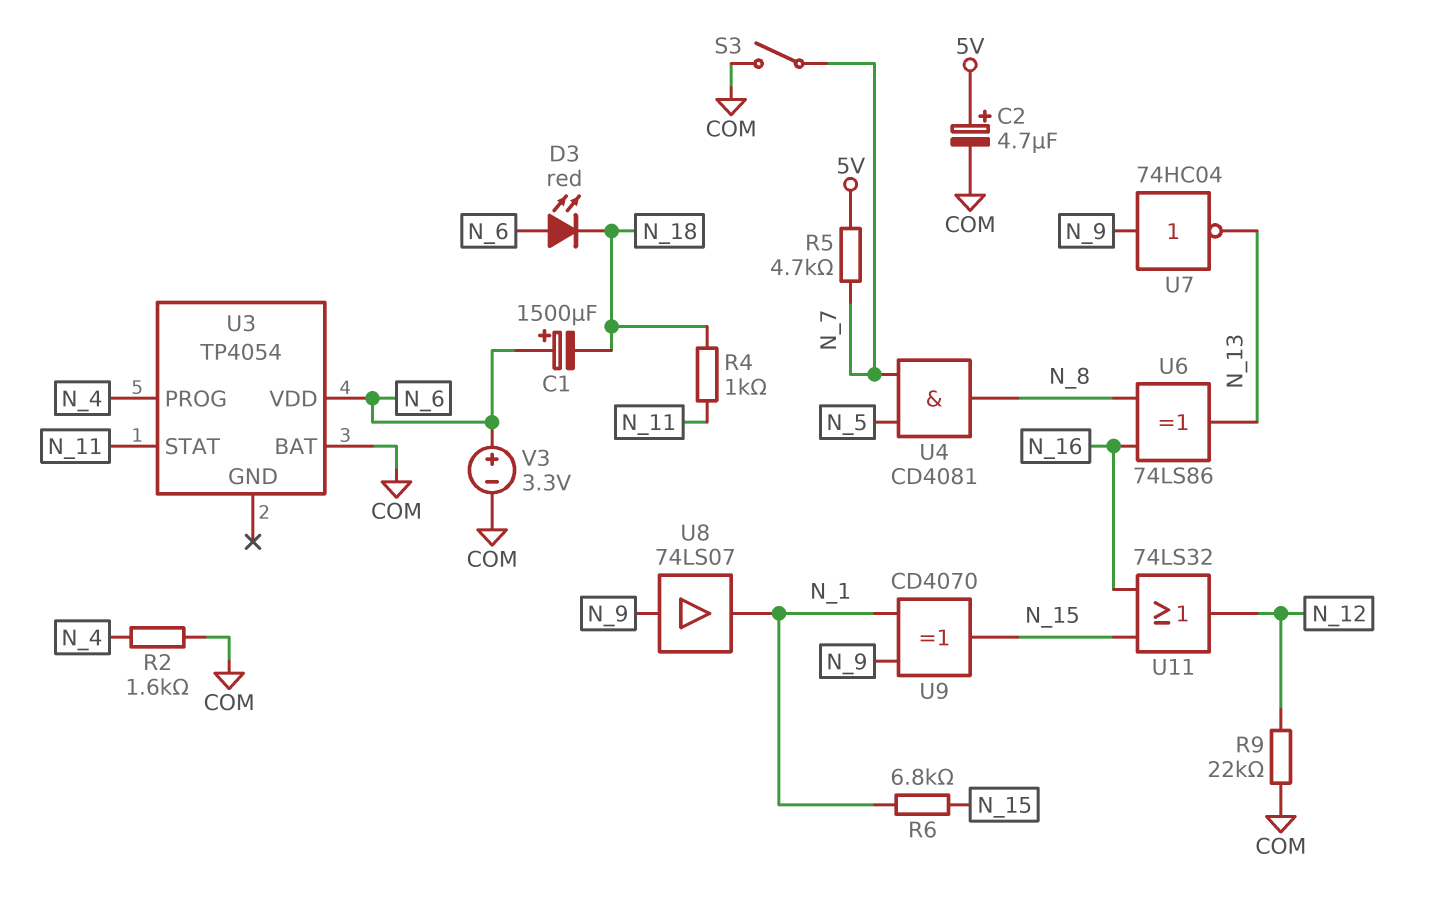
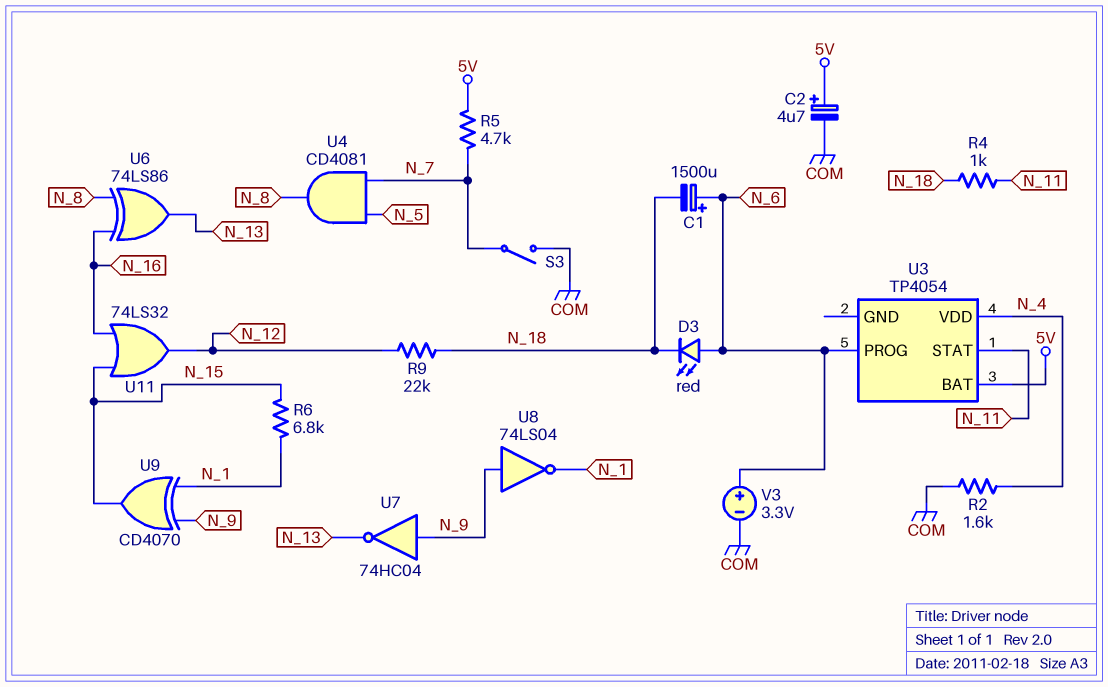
R9: 22k (COM, N_12) -> 22k (N_12, N_18)
U3 pin BAT: COM -> 5V
U3 pin PROG: N_4 -> N_6
U3 pin VDD: N_6 -> N_4
U8: buffer 74LS07 (in N_9, out N_1) -> NOT 74LS04 (in N_9, out N_1)

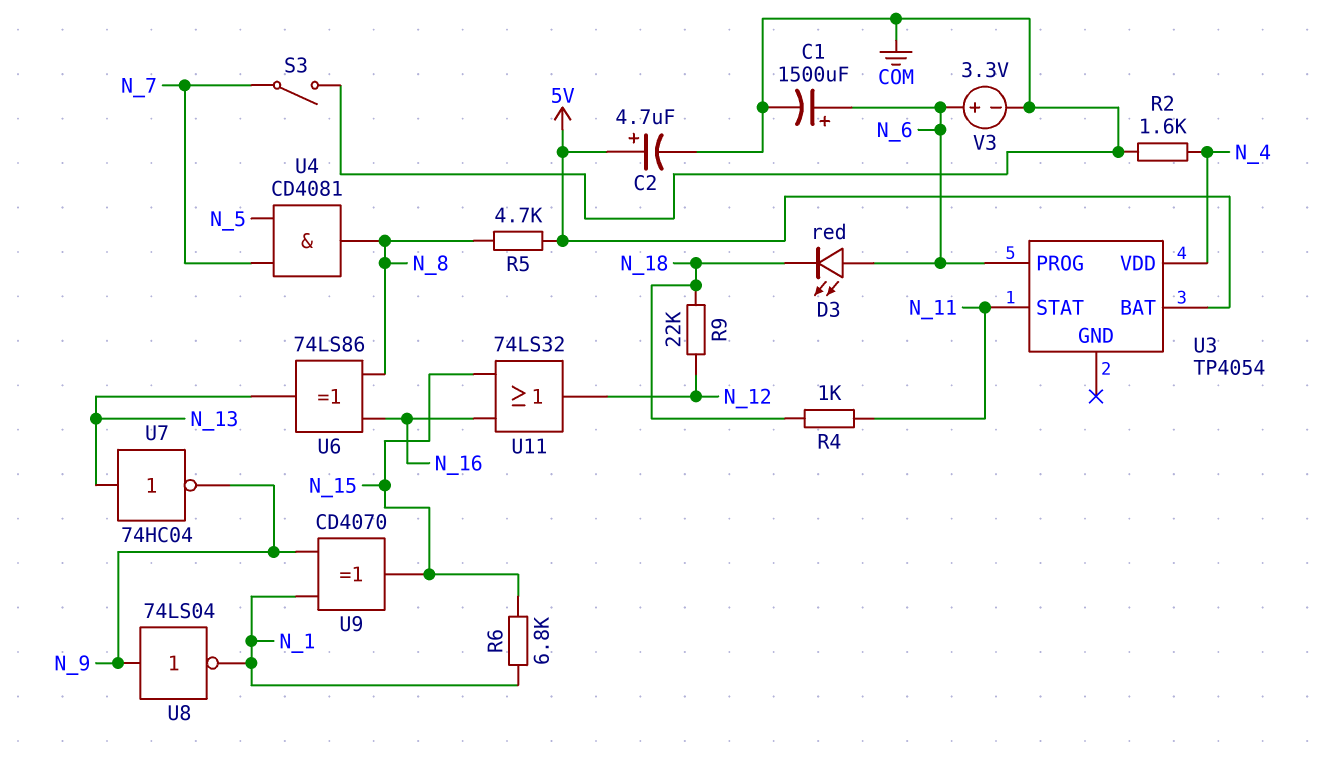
C1: 1500uF (plus N_6, minus N_18) -> 1500uF (plus N_6, minus COM)
R5: 4.7k (5V, N_7) -> 4.7k (5V, N_8)
U7: NOT 74HC04 (in N_9, out N_13) -> NOT 74HC04 (in N_13, out N_9)

